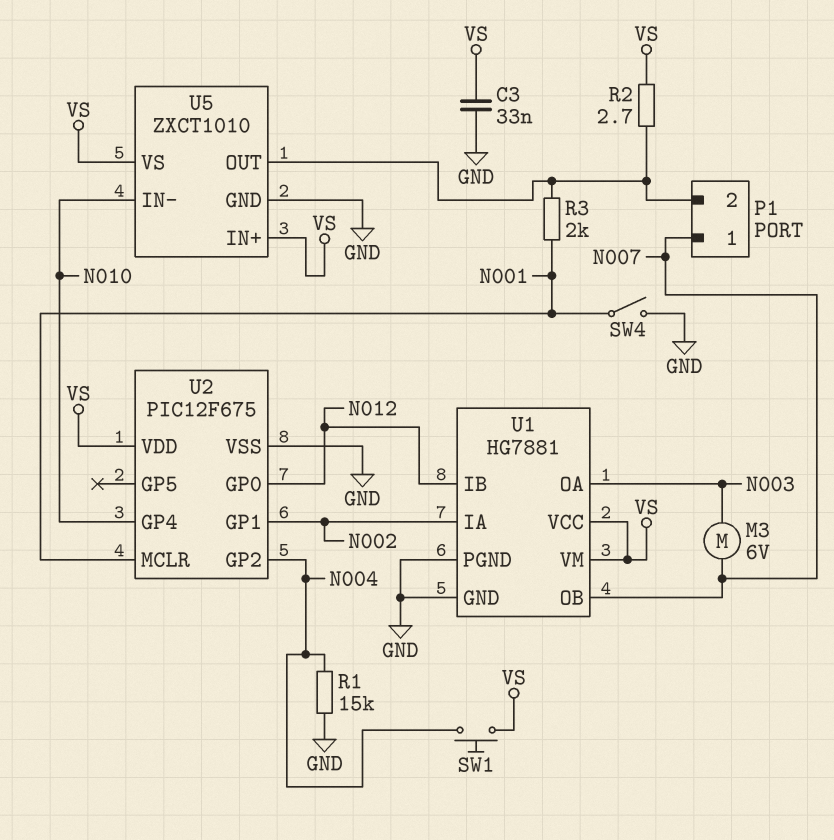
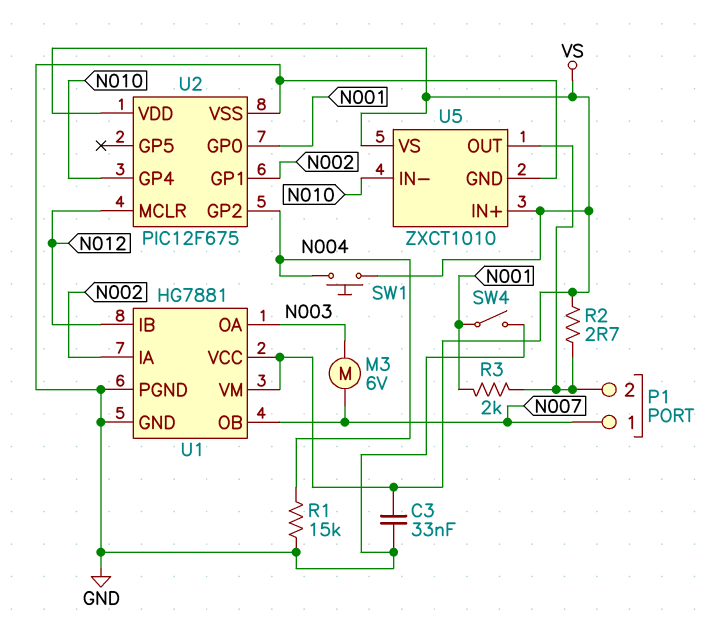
U2 pin GP0: N012 -> N001
U2 pin MCLR: N001 -> N012

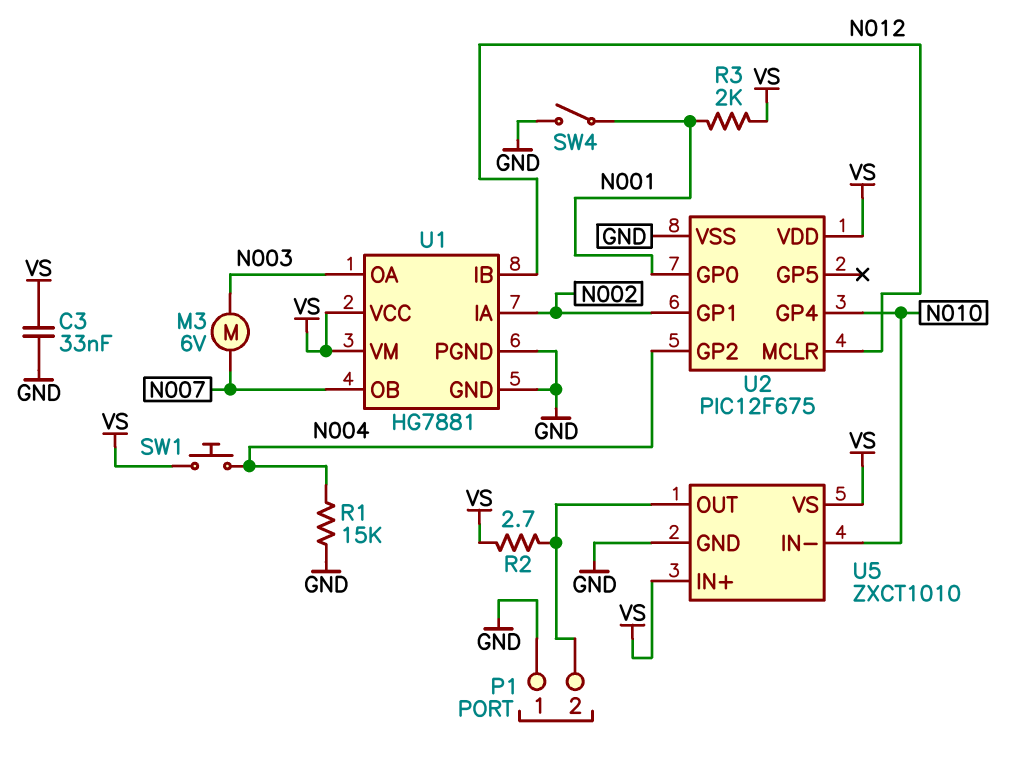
P1 pin 1: N007 -> GND
R3: 2k (N001, P1/2) -> 2k (N001, VS)

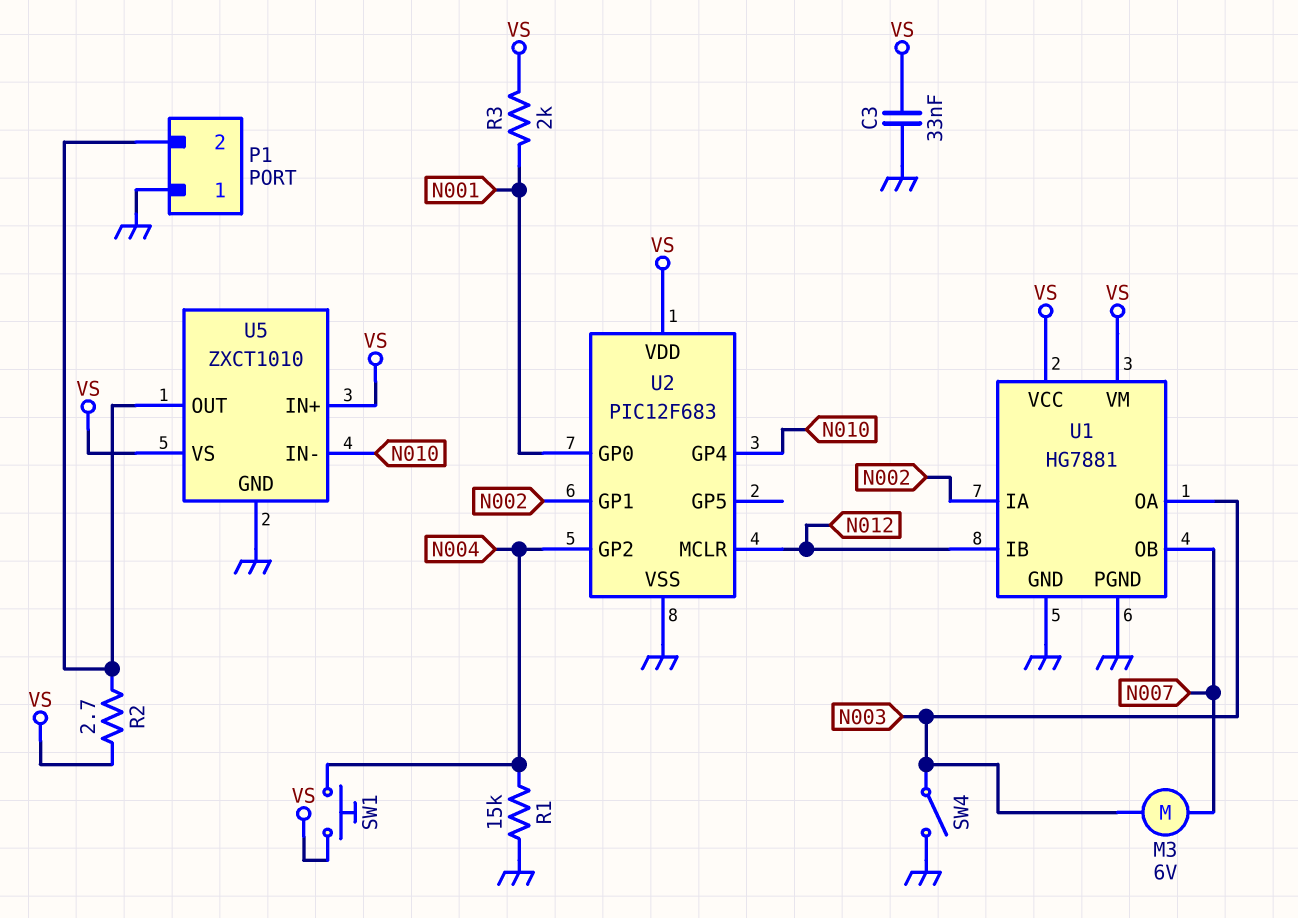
SW4: switch (GND, N001) -> switch (GND, N003)
U2: PIC12F675 -> PIC12F683

